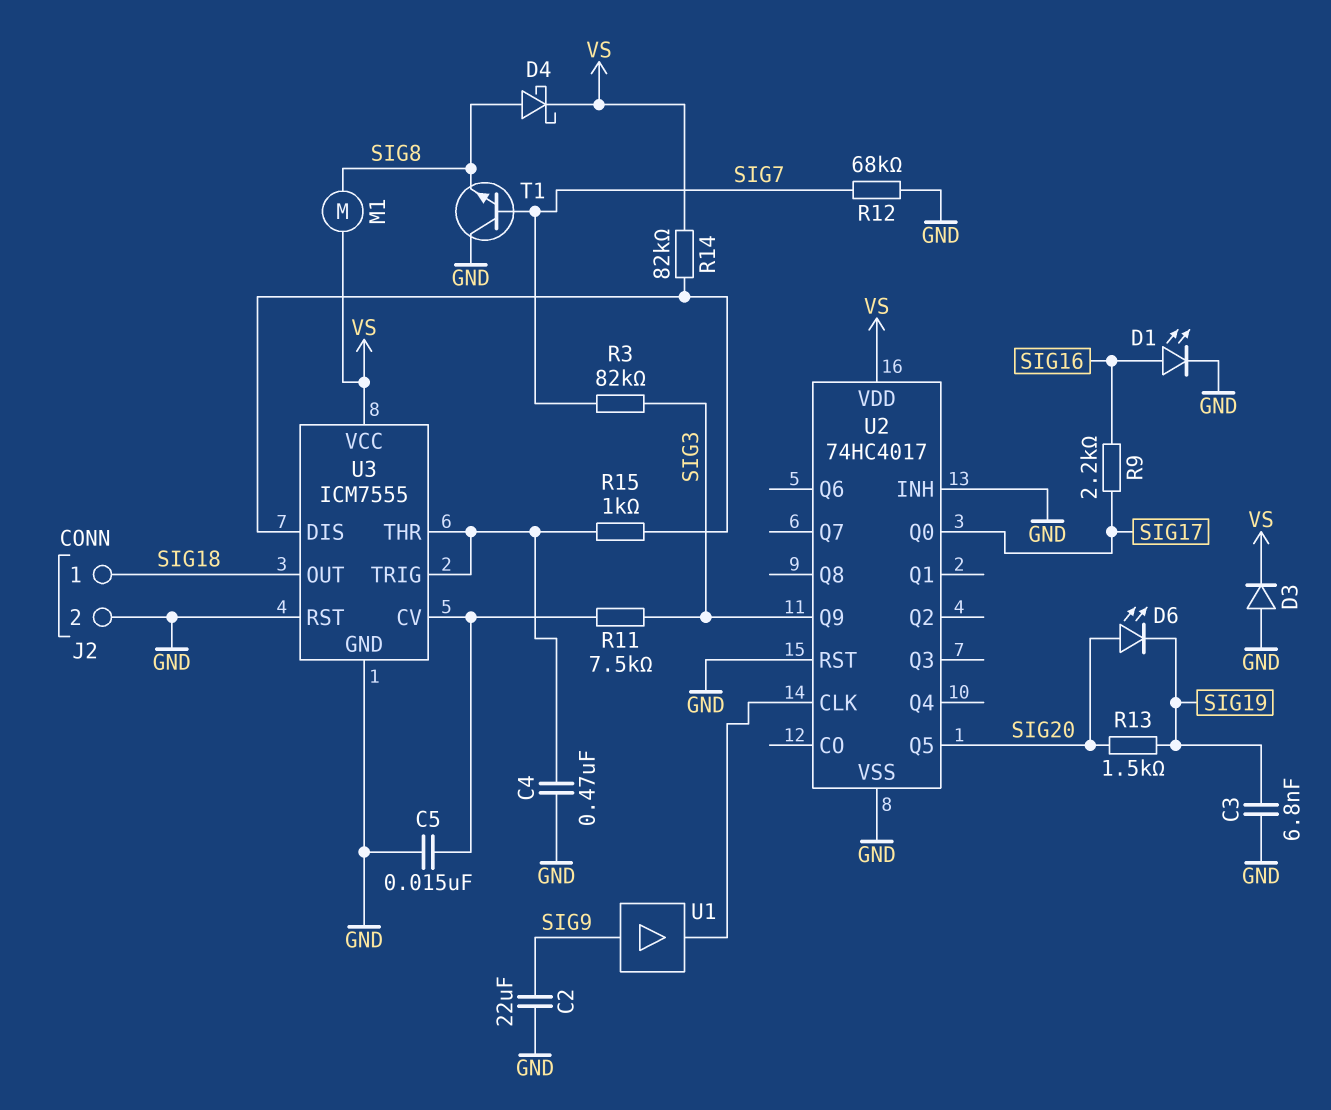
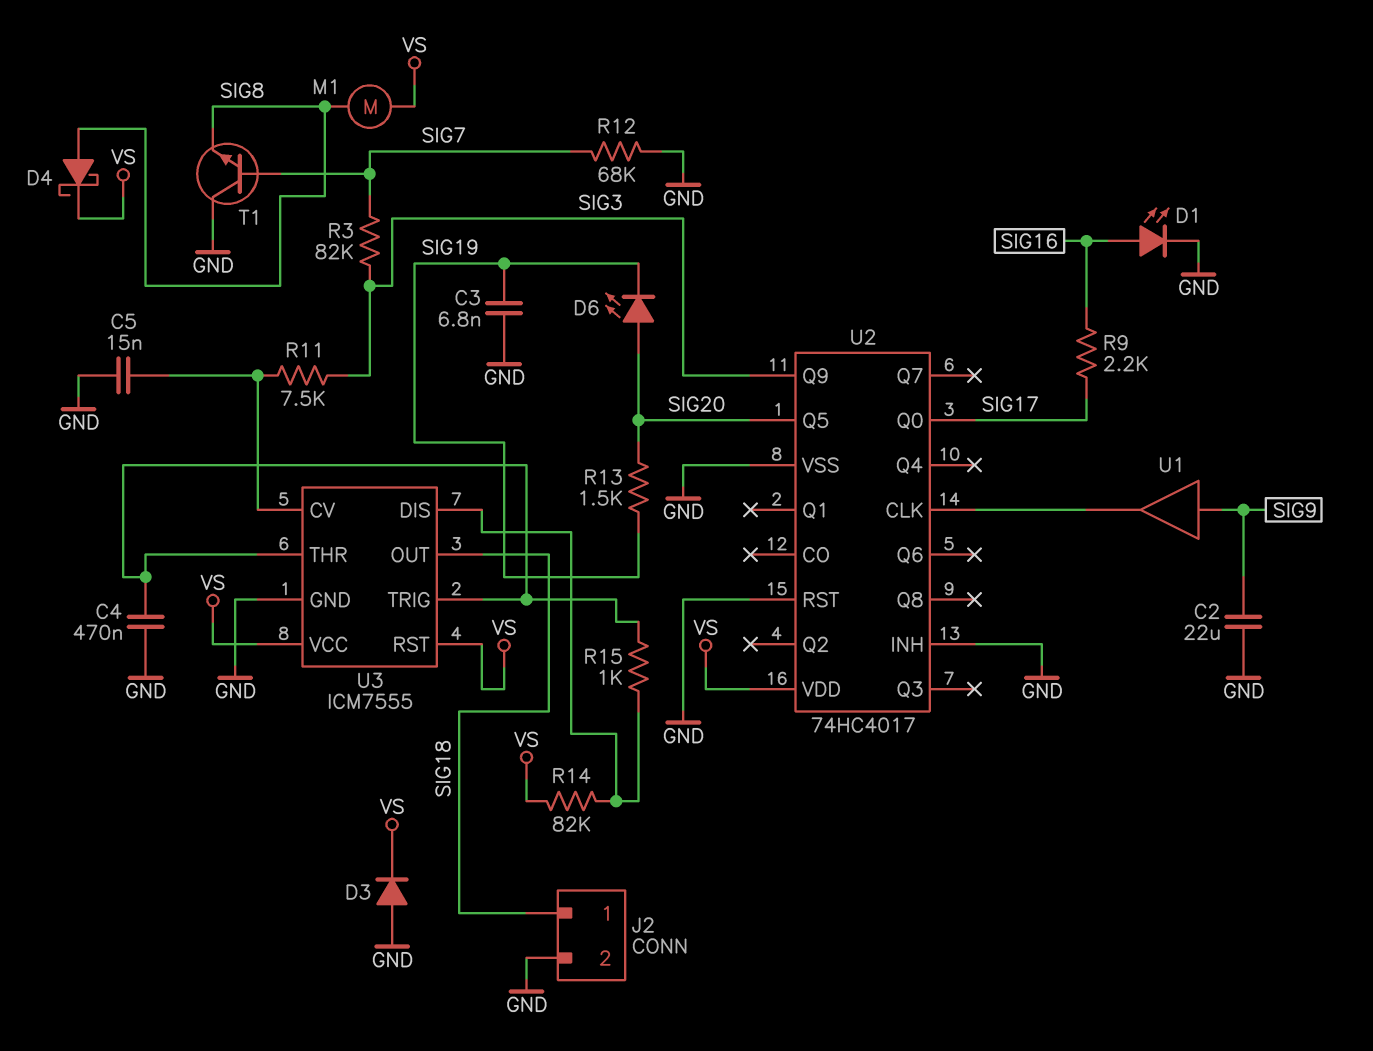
U3 pin RST: GND -> VS

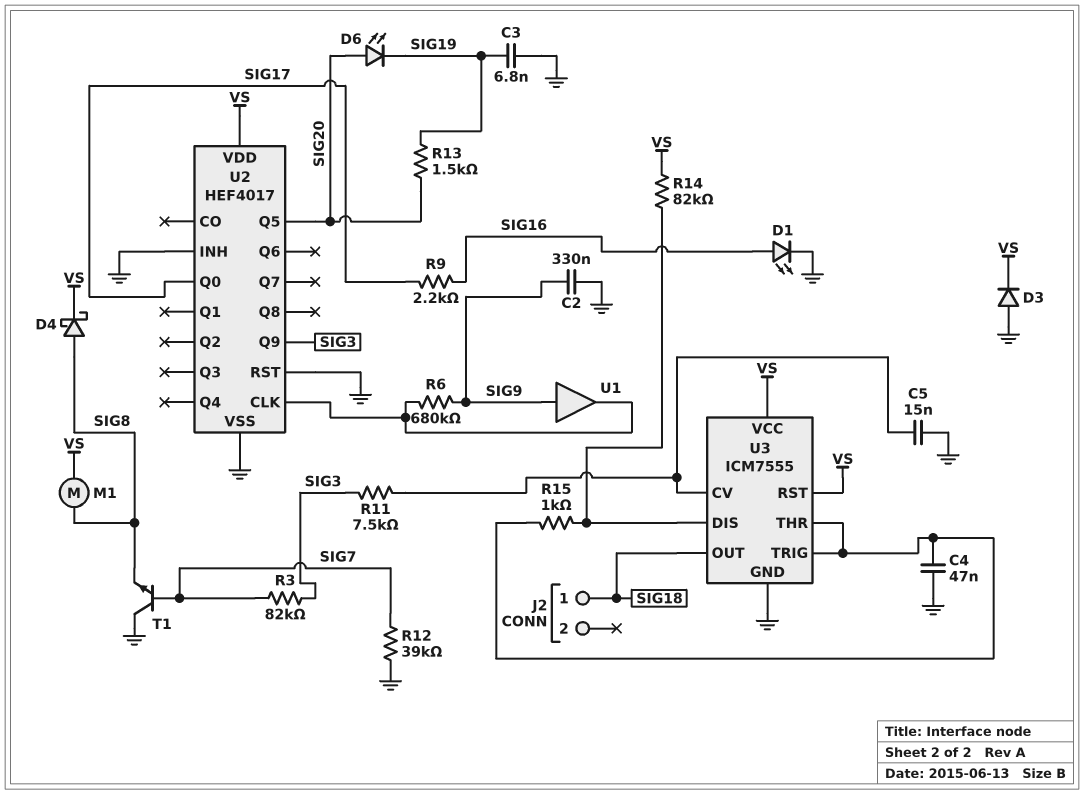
C2: 22uF (GND, SIG9) -> 330nF (GND, SIG9)
C4: 470nF (GND, U3/THR) -> 47nF (GND, U3/THR)
J2 pin 2: GND -> none
R6: none -> 680k (SIG9, U2/CLK)
R12: 68k (GND, SIG7) -> 39k (GND, SIG7)
U2: 74HC4017 -> HEF4017

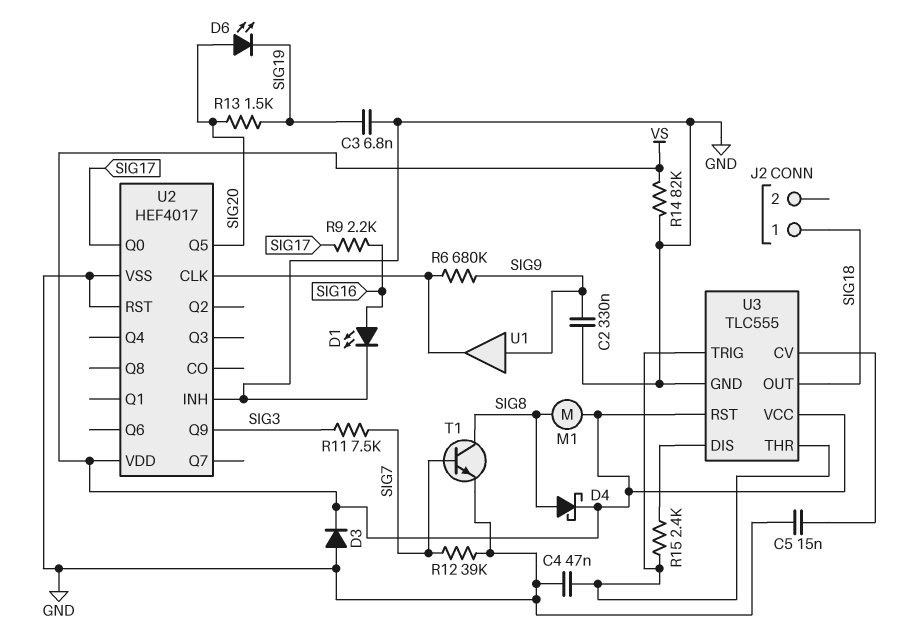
R3: 82k (SIG3, SIG7) -> none
R11: 7.5k (SIG3, U3/CV) -> 7.5k (SIG3, SIG7)
R14: 82k (U3/DIS, VS) -> 82k (GND, VS)
R15: 1k (U3/DIS, U3/THR) -> 2.4k (U3/DIS, U3/THR)
T1: NPN (B SIG7, C GND, E SIG8) -> NPN (B SIG7, C SIG8, E GND)
U3: ICM7555 -> TLC555

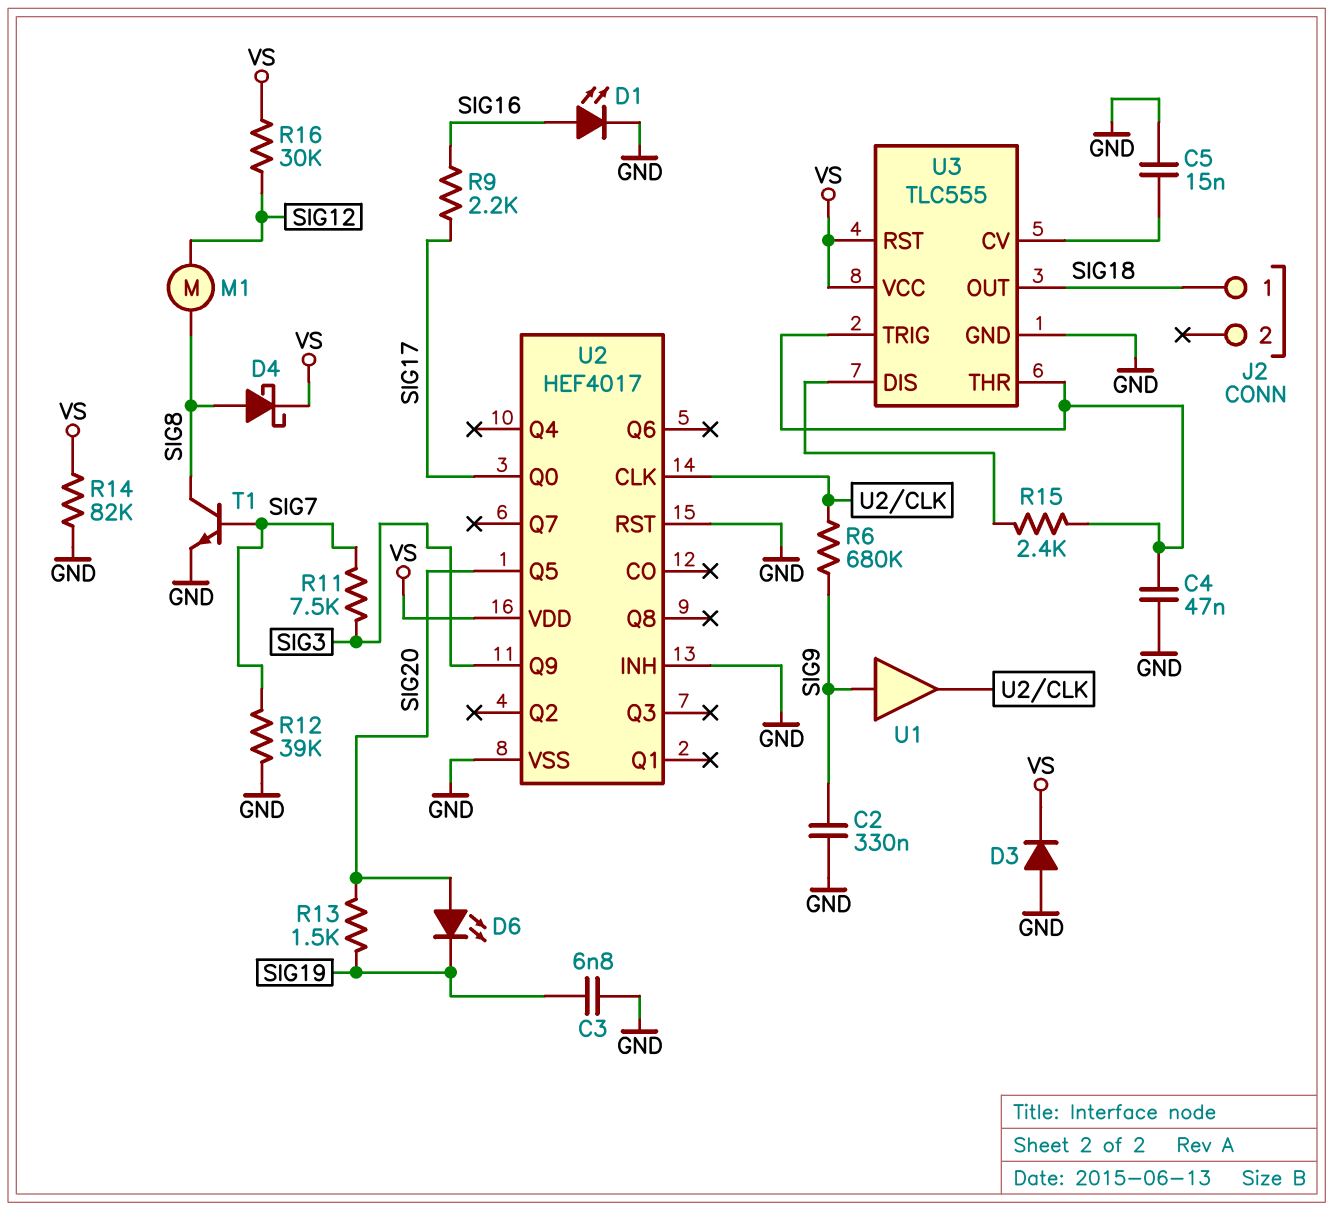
M1: motor (SIG8, VS) -> motor (SIG8, SIG12)
R16: none -> 30k (SIG12, VS)

